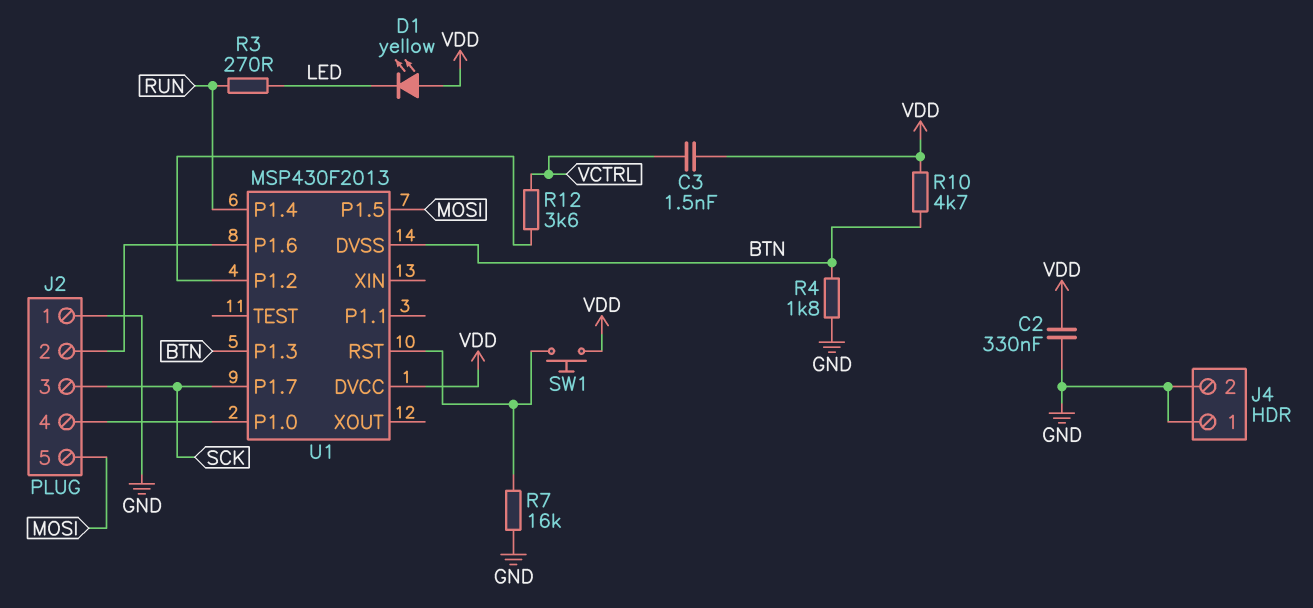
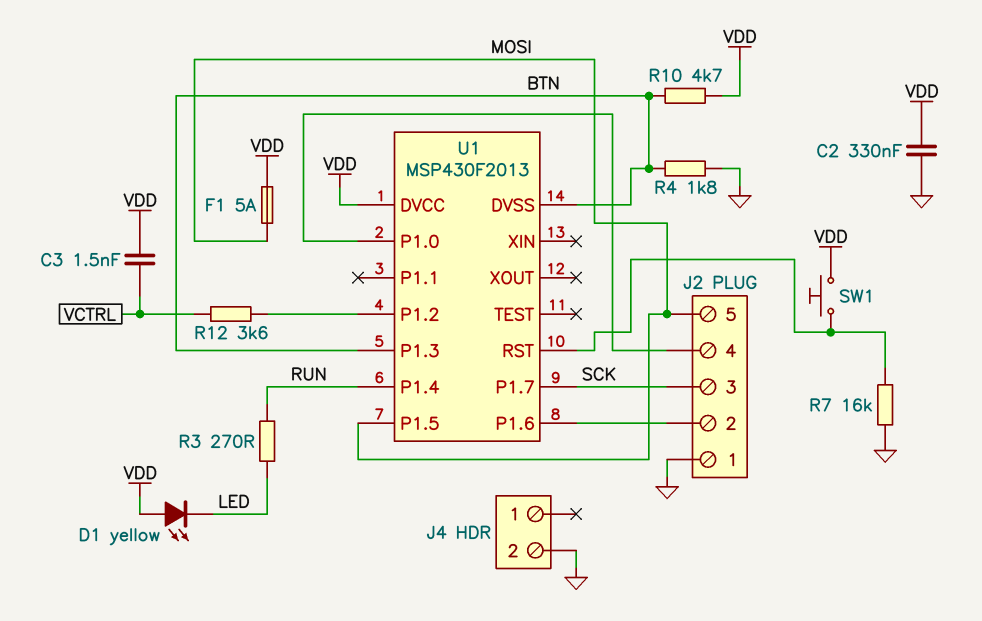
F1: none -> 5A (MOSI, VDD)
J4 pin 1: GND -> none

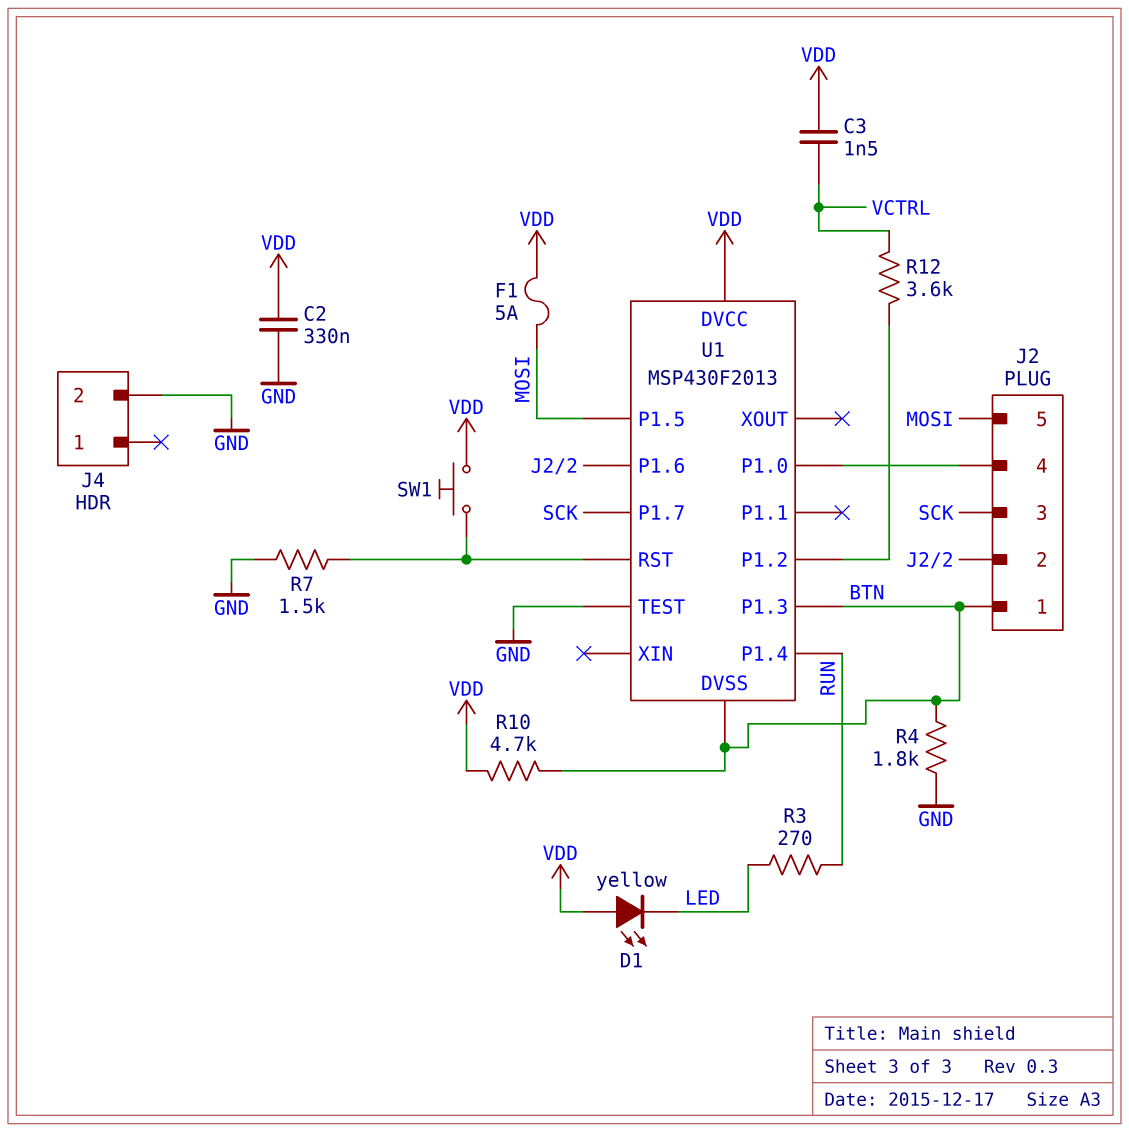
J2 pin 1: GND -> BTN
R7: 16k (GND, U1/RST) -> 1.5k (GND, U1/RST)
U1 pin TEST: none -> GND

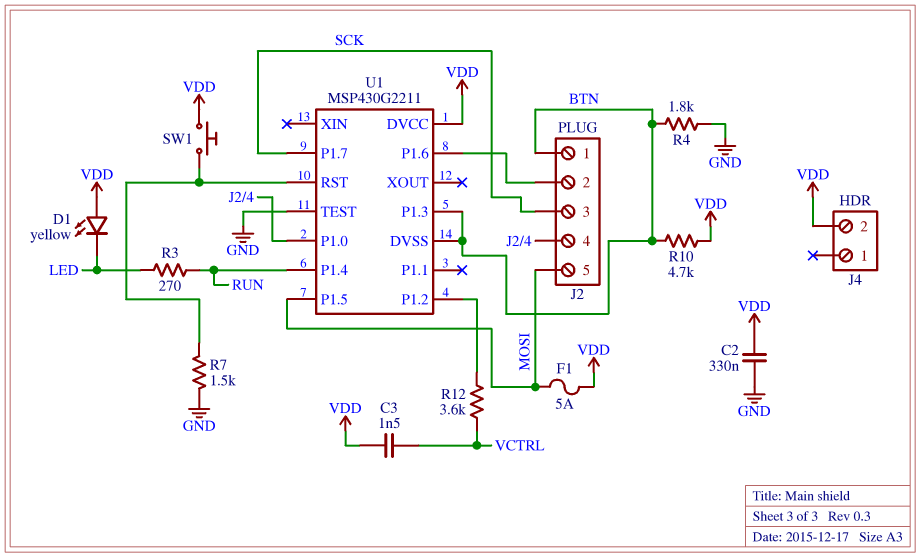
J4 pin 2: GND -> VDD
U1: MSP430F2013 -> MSP430G2211

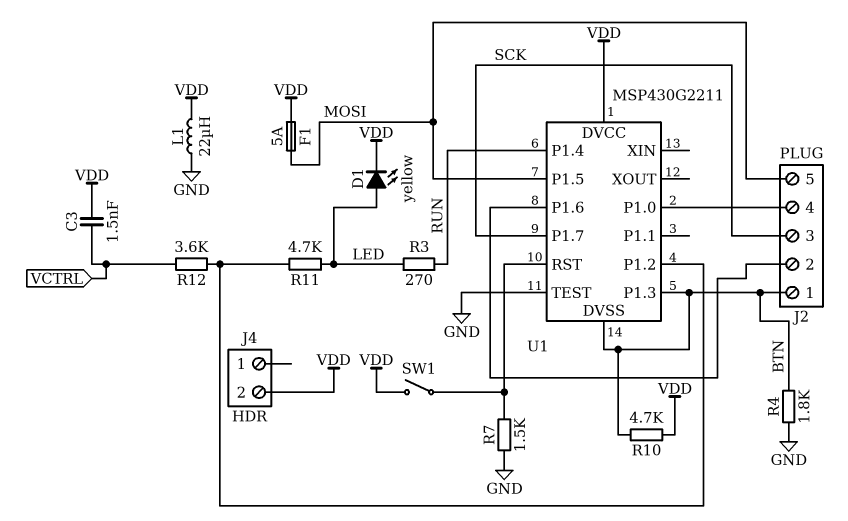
C2: 330nF (GND, VDD) -> none
D1: LED yellow (A VDD, K LED) -> LED yellow (A LED, K VDD)
L1: none -> 22uH (GND, VDD)
R11: none -> 4.7k (LED, U1/P1.2)
SW1: button (U1/RST, VDD) -> switch (U1/RST, VDD)

